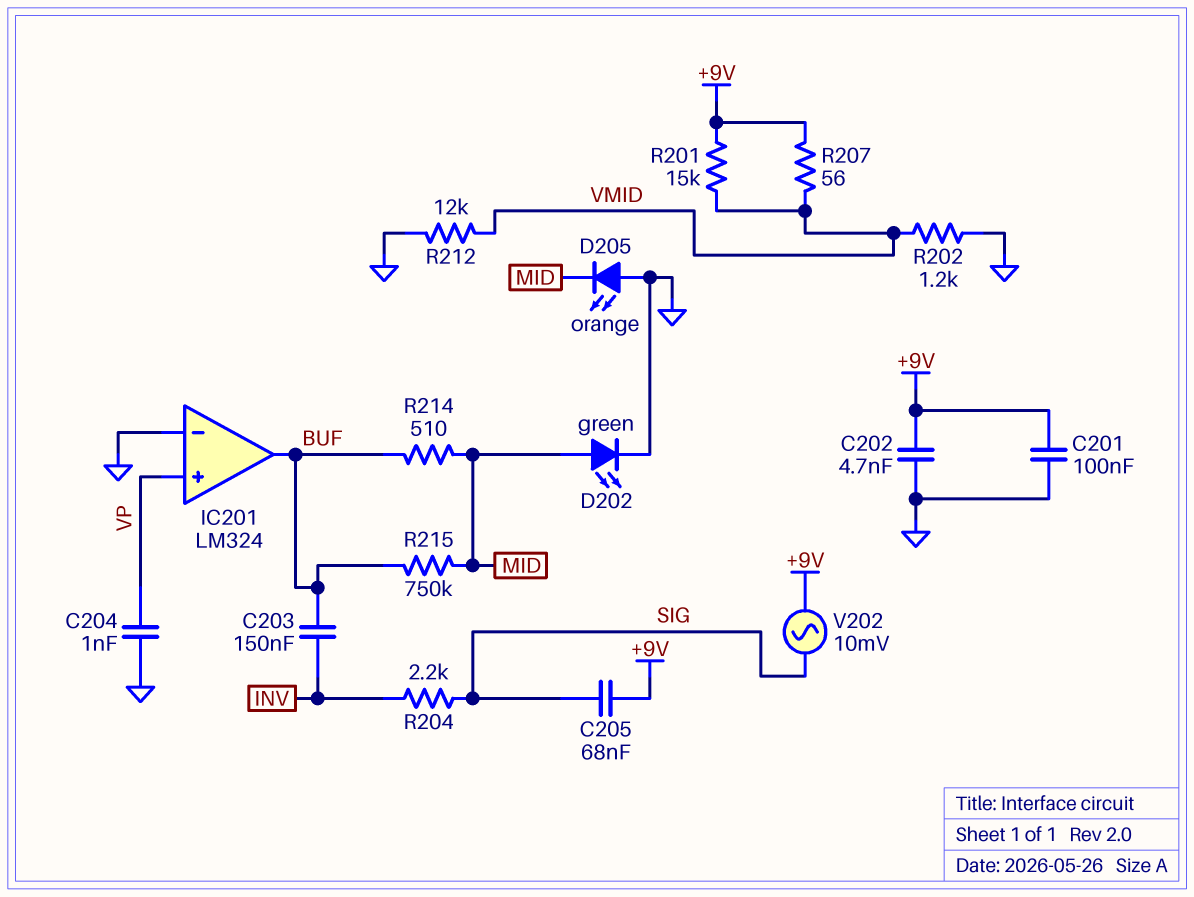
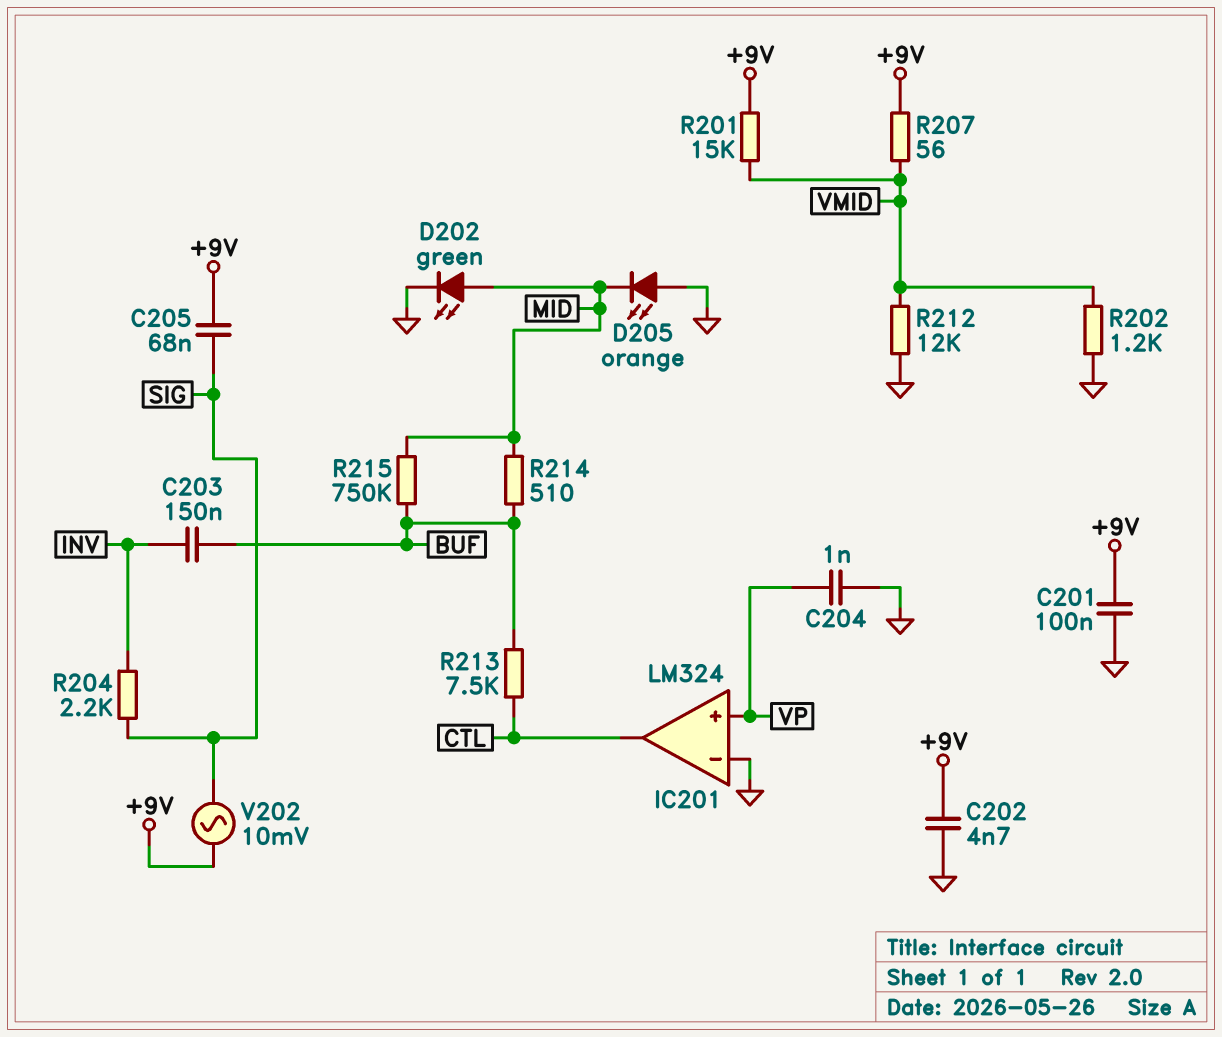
IC201 pin out: BUF -> CTL
R213: none -> 7.5k (BUF, CTL)

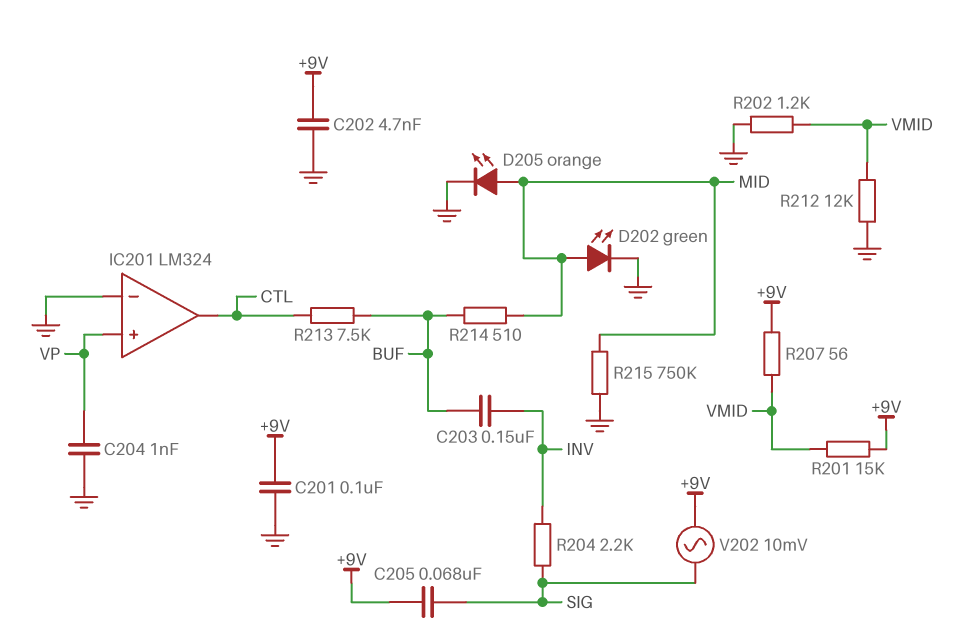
D205: LED orange (A GND, K MID) -> LED orange (A MID, K GND)
R215: 750k (BUF, MID) -> 750k (GND, MID)

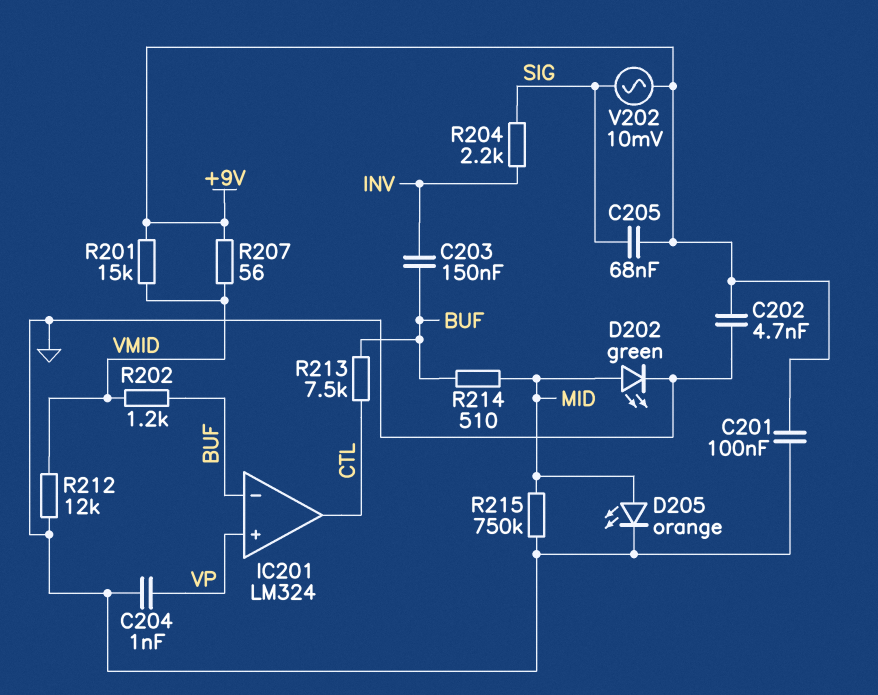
IC201 pin in-: GND -> BUF
R202: 1.2k (GND, VMID) -> 1.2k (BUF, VMID)

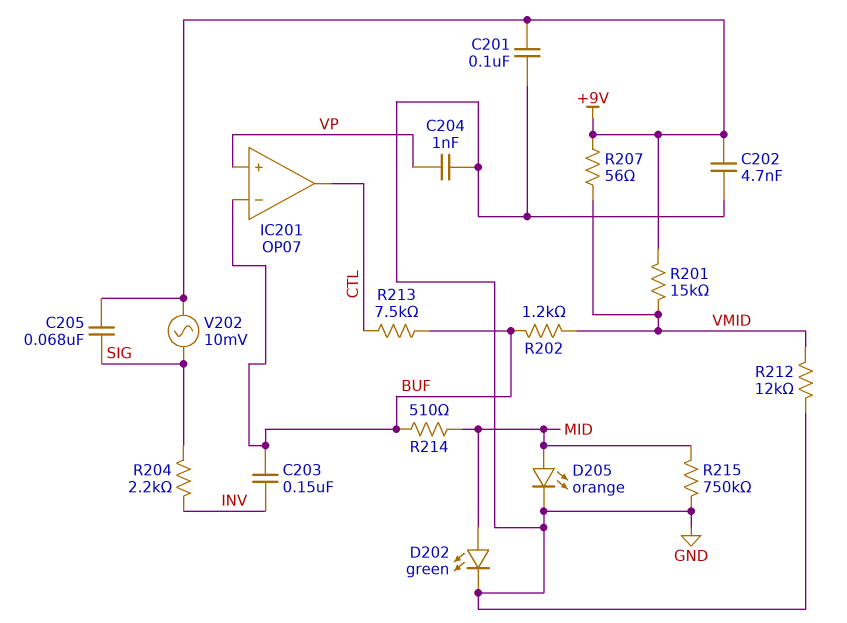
IC201: LM324 -> OP07

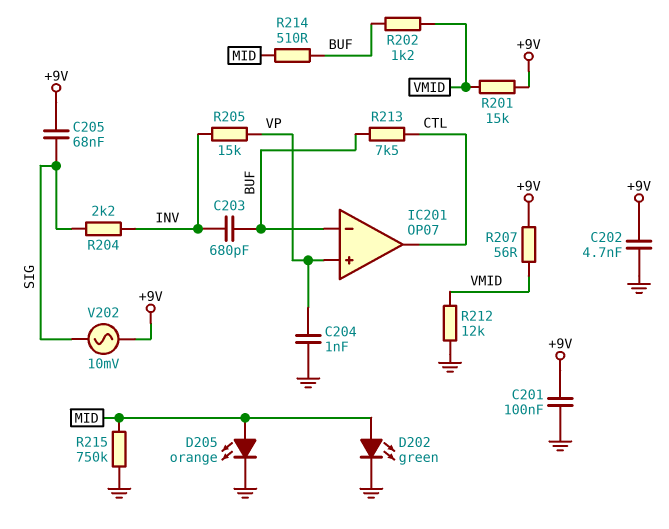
C203: 150nF (BUF, INV) -> 680pF (BUF, INV)
R205: none -> 15k (INV, VP)

